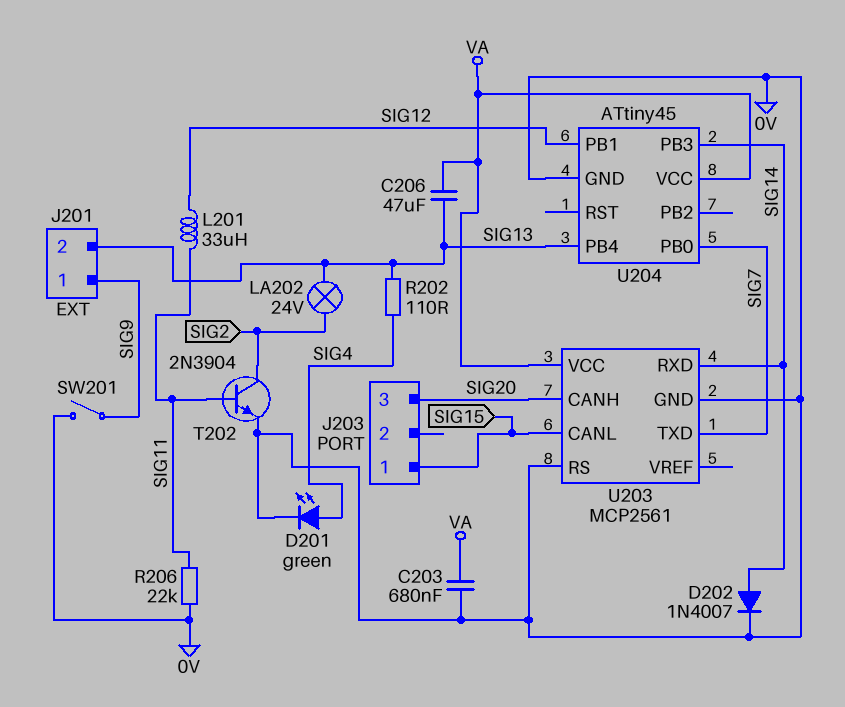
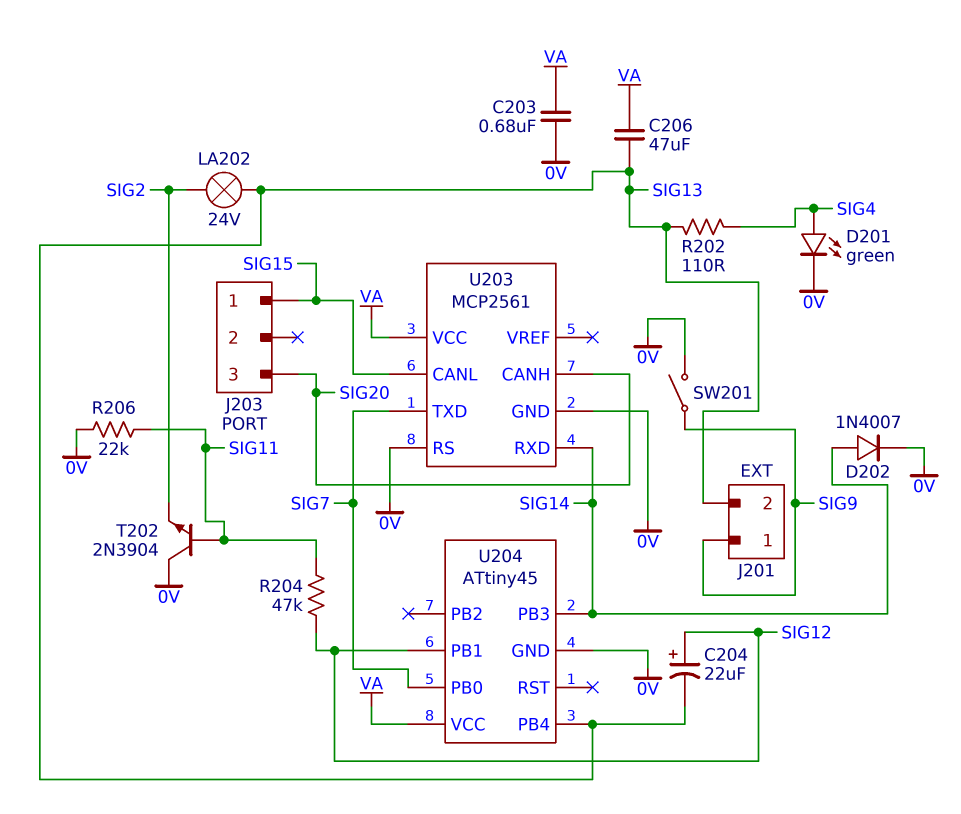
C204: none -> 22uF (plus SIG12, minus SIG13)
L201: 33uH (SIG11, SIG12) -> none
R204: none -> 47k (SIG11, SIG12)
T202: NPN 2N3904 (B SIG11, C SIG2, E 0V) -> NPN 2N3904 (B SIG11, C 0V, E SIG2)

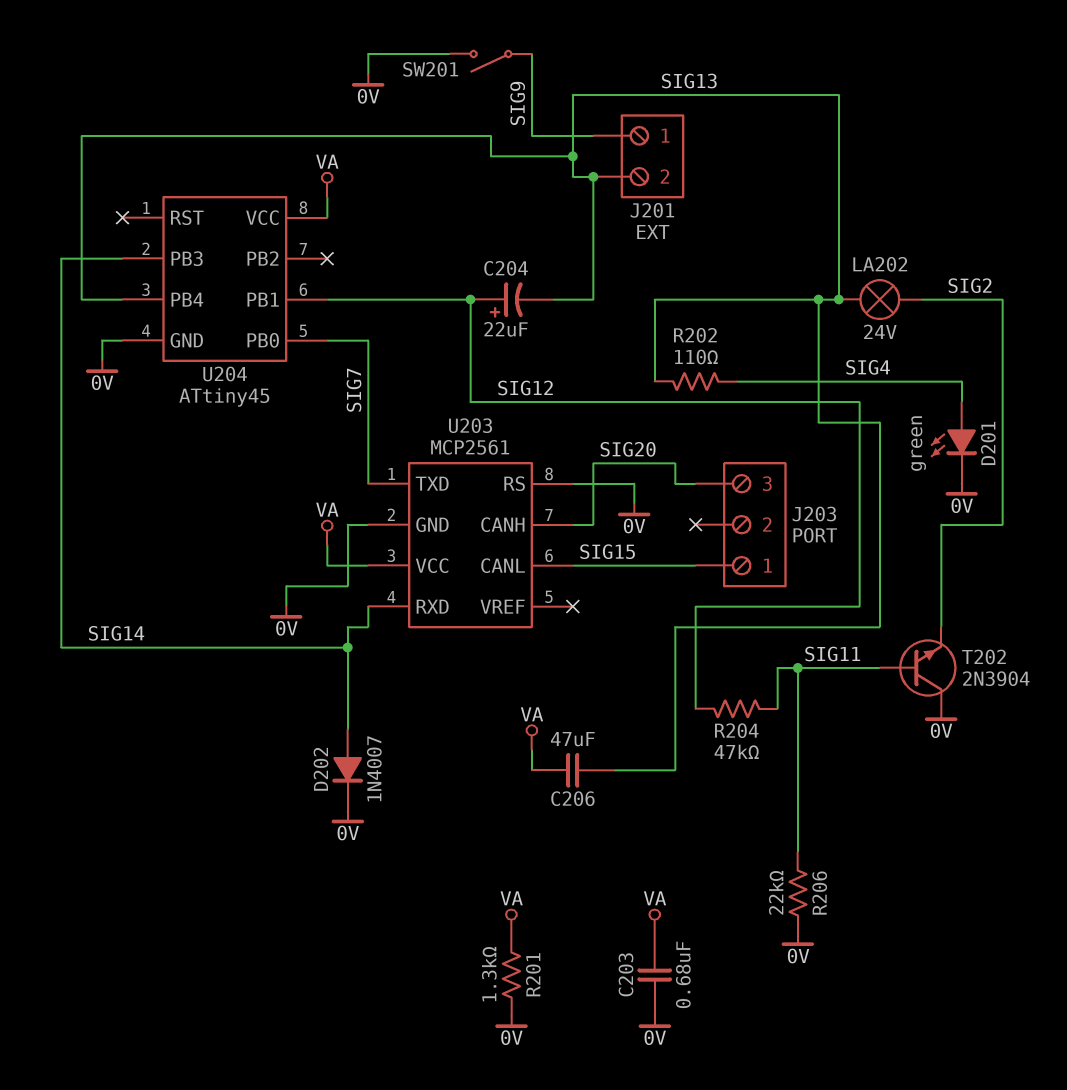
R201: none -> 1.3k (0V, VA)

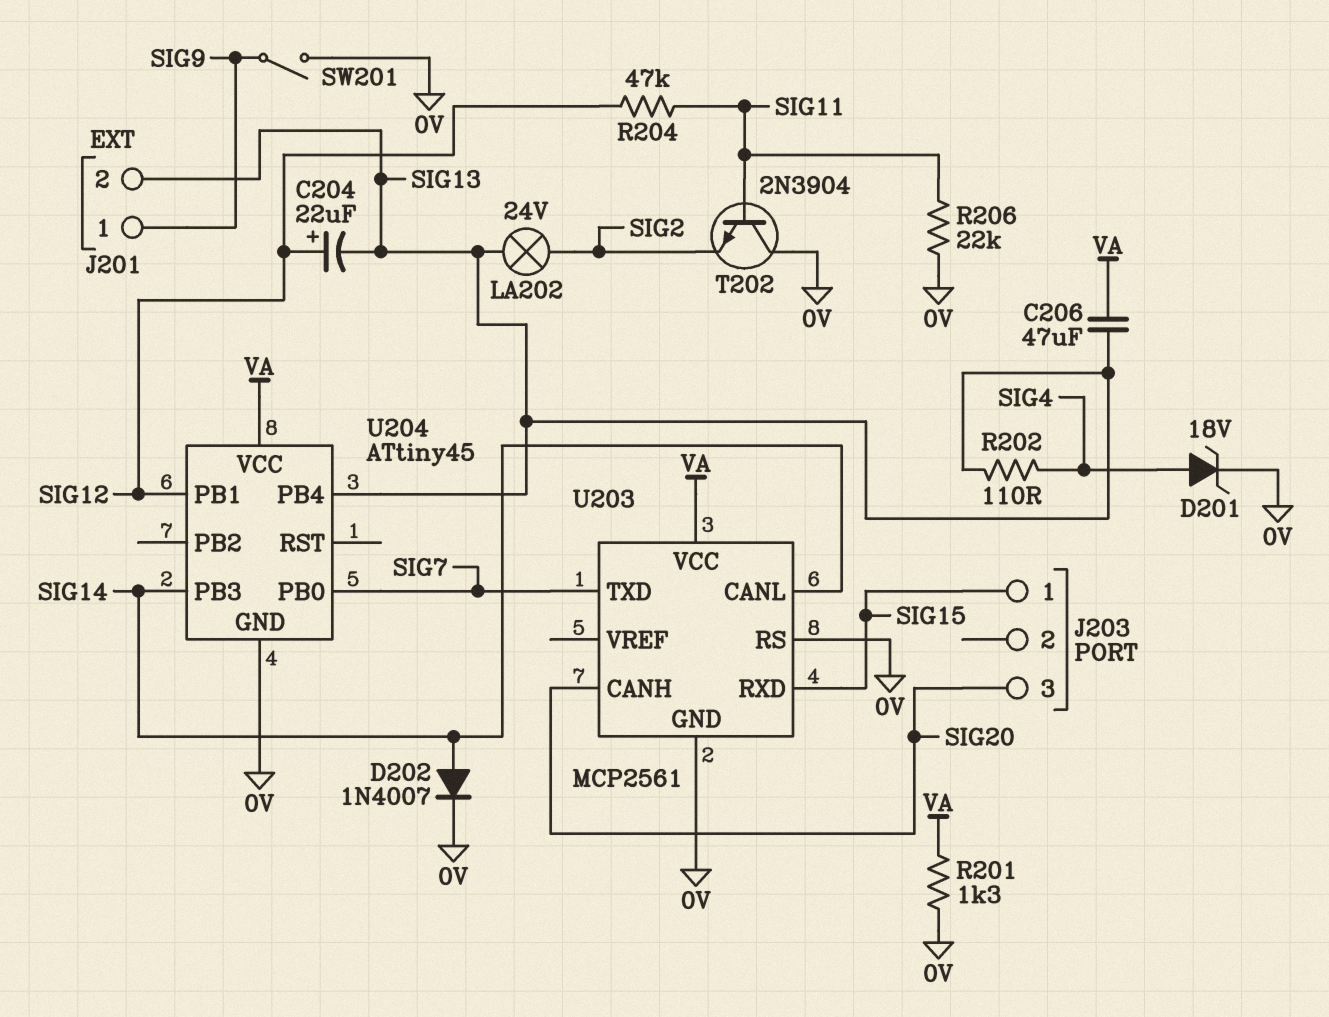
C203: 680nF (0V, VA) -> none
D201: LED green (A SIG4, K 0V) -> zener 18V (A SIG4, K 0V)
U203 pin CANL: SIG15 -> SIG14
U203 pin RXD: SIG14 -> SIG15

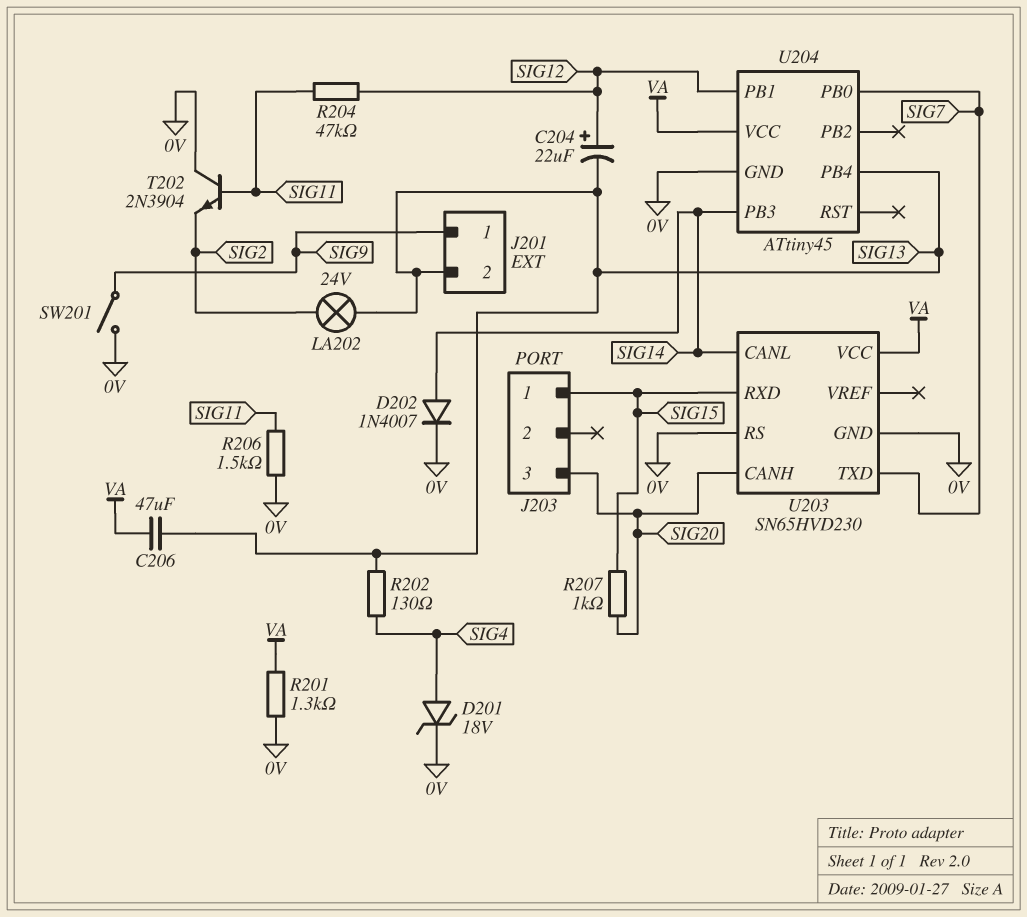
R202: 110 (SIG4, SIG13) -> 130 (SIG4, SIG13)
R206: 22k (0V, SIG11) -> 1.5k (0V, SIG11)
R207: none -> 1k (SIG15, SIG20)
U203: MCP2561 -> SN65HVD230

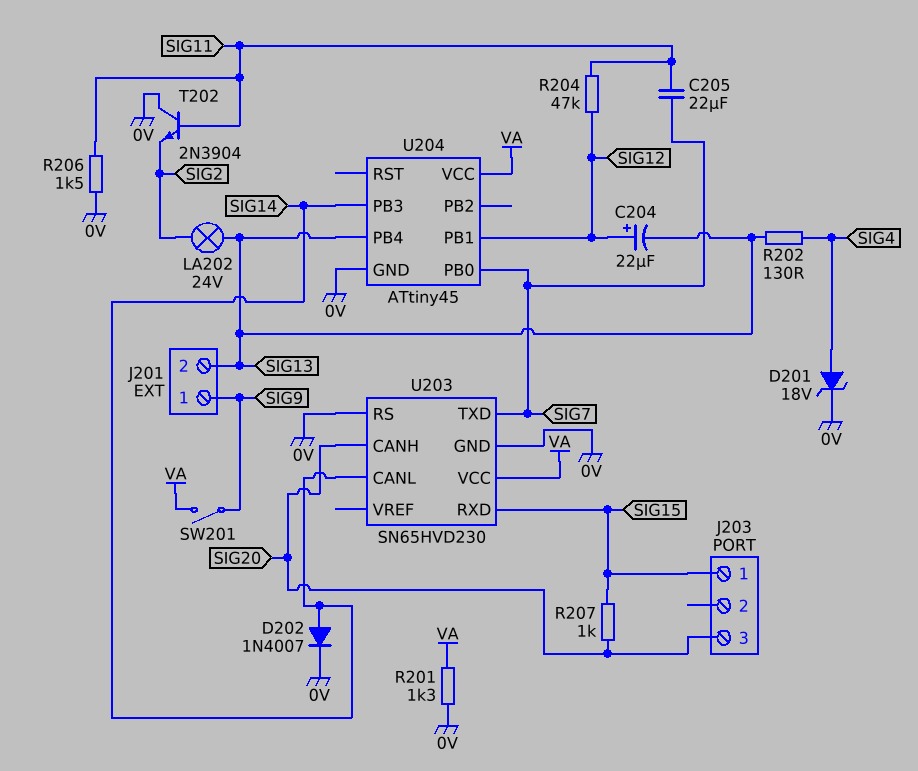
C205: none -> 22uF (SIG7, SIG11)
C206: 47uF (SIG13, VA) -> none
SW201: switch (0V, SIG9) -> switch (SIG9, VA)

